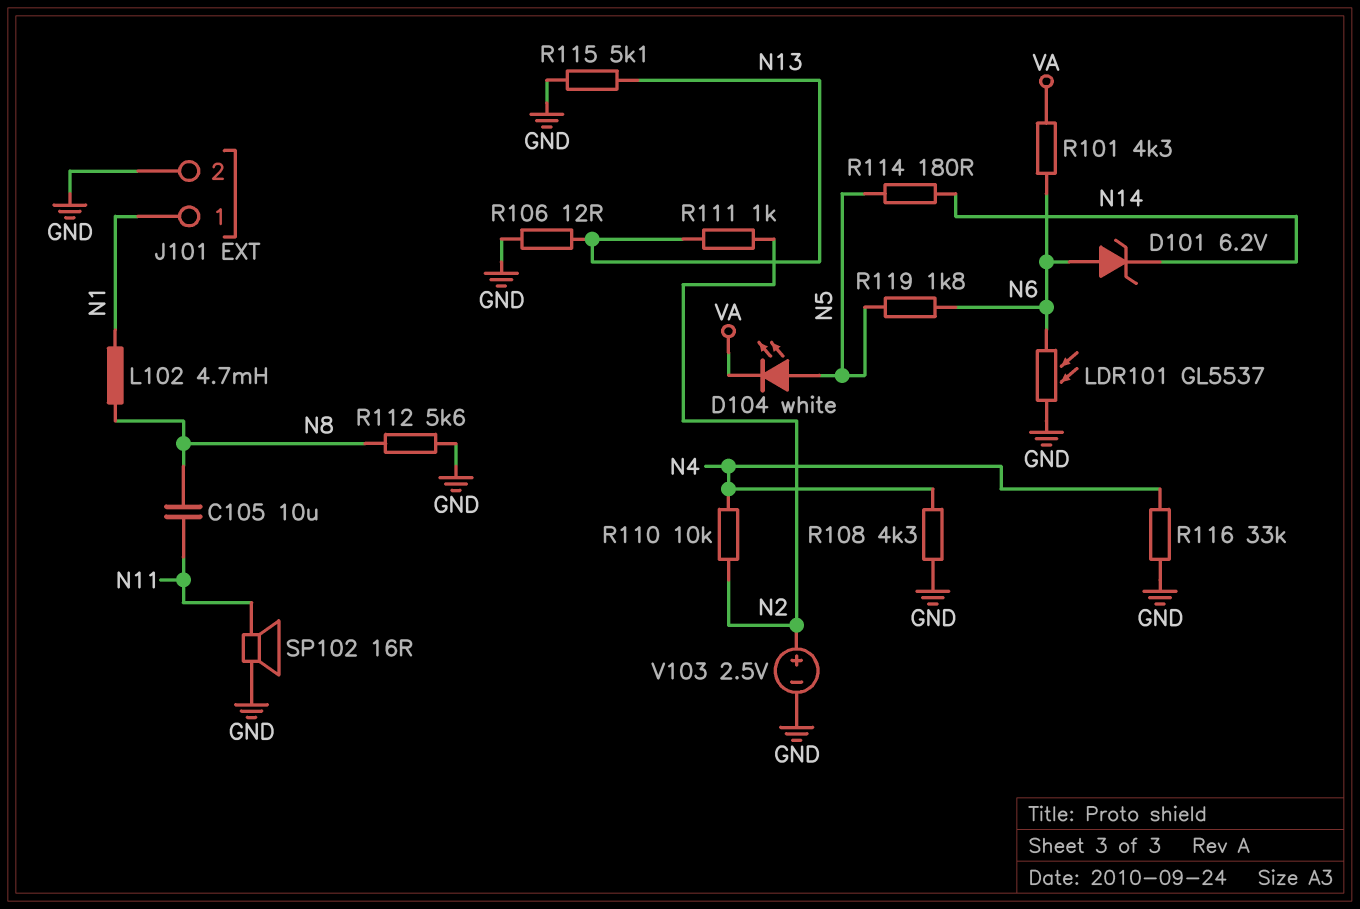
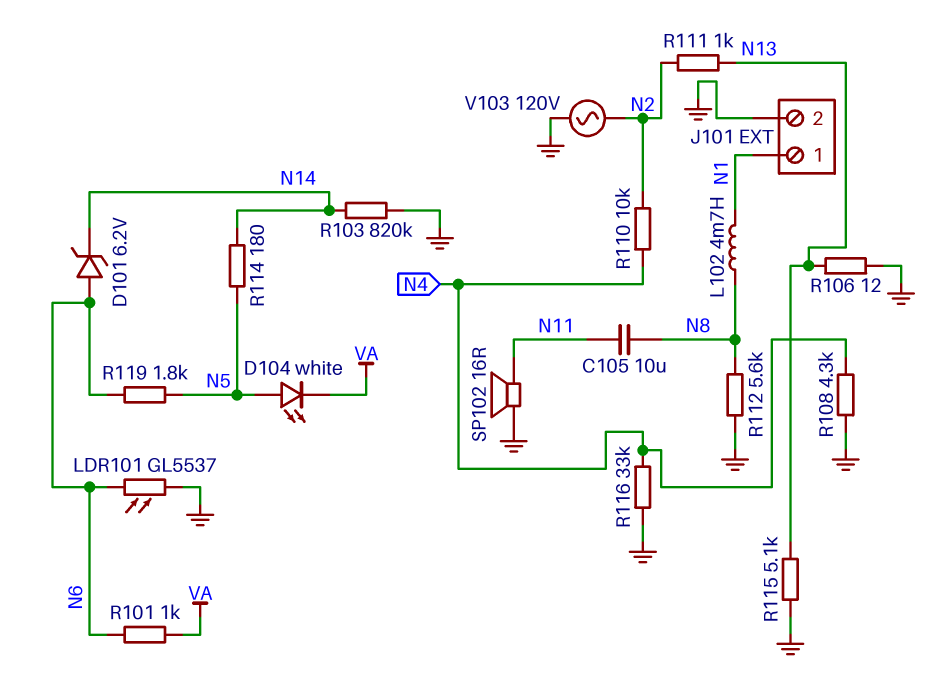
R101: 4.3k (N6, VA) -> 1k (N6, VA)
R103: none -> 820k (GND, N14)
V103: 2.5V (plus N2, minus GND) -> AC 120V (GND, N2)

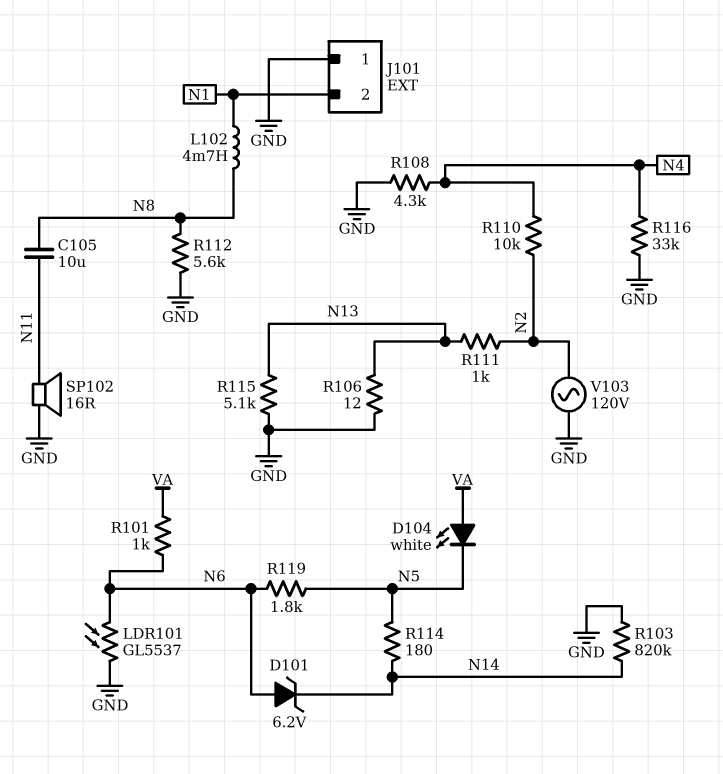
D104: LED white (A N5, K VA) -> LED white (A VA, K N5)
J101 pin 1: N1 -> GND
J101 pin 2: GND -> N1

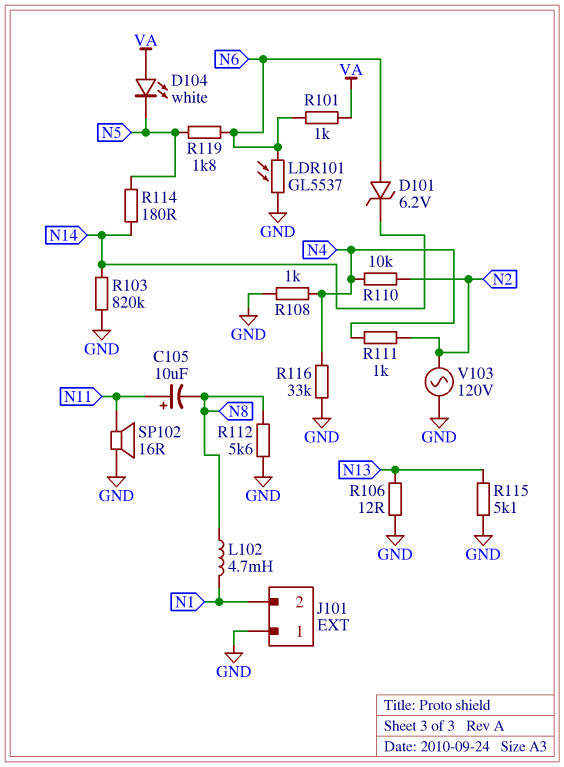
C105: 10uF (N8, N11) -> 10uF (plus N11, minus N8)
R108: 4.3k (GND, N4) -> 1k (GND, N4)
R111: 1k (N2, N13) -> 1k (N2, N4)

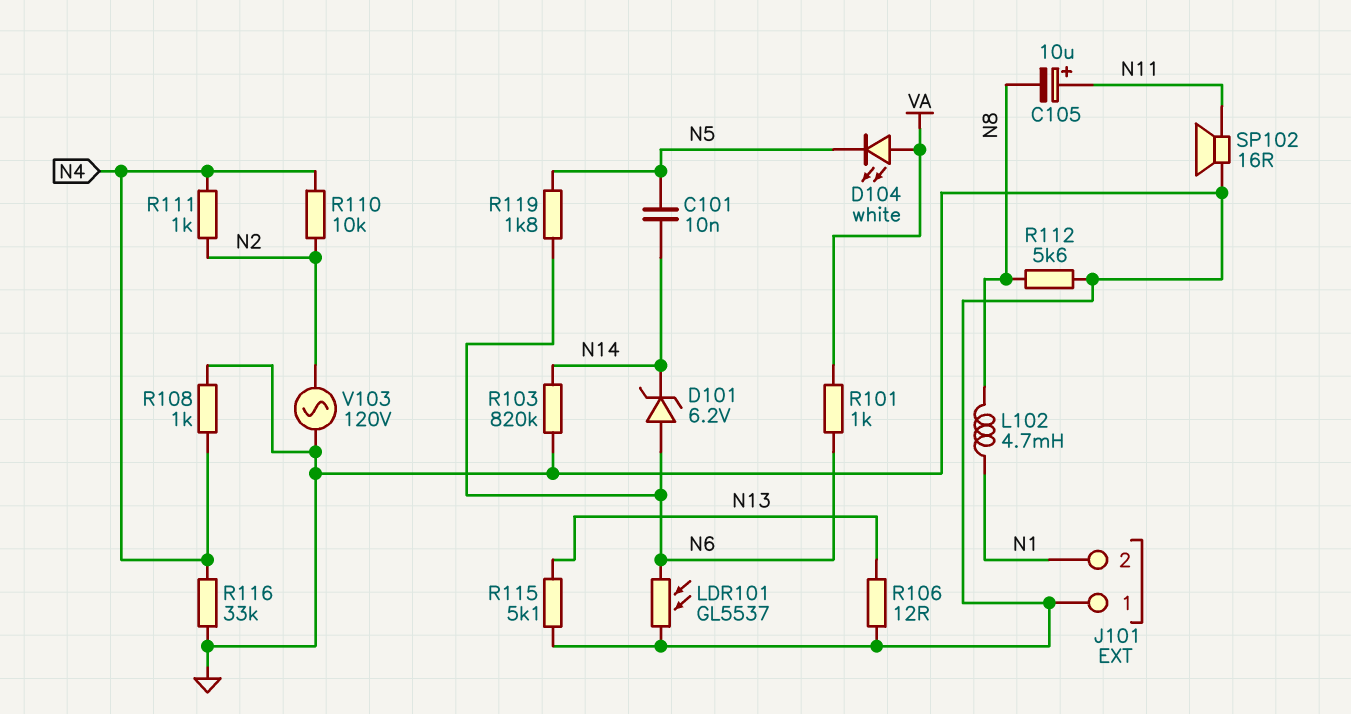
C101: none -> 10nF (N5, N14)
R114: 180 (N5, N14) -> none

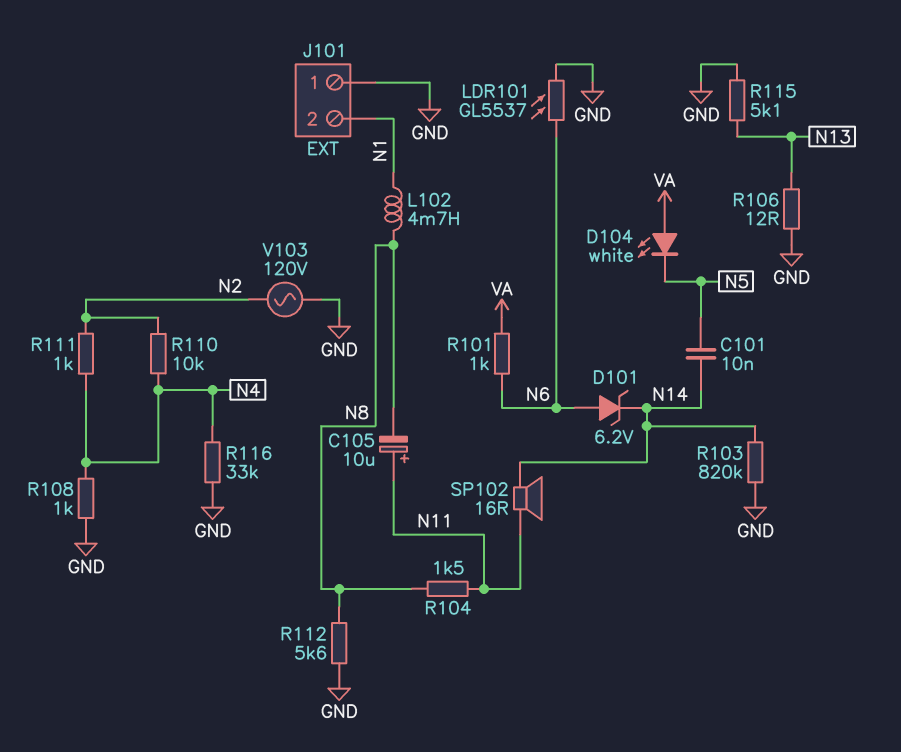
R104: none -> 1.5k (N8, N11)
R119: 1.8k (N5, N6) -> none
SP102: speaker 16R (GND, N11) -> speaker 16R (N11, N14)

